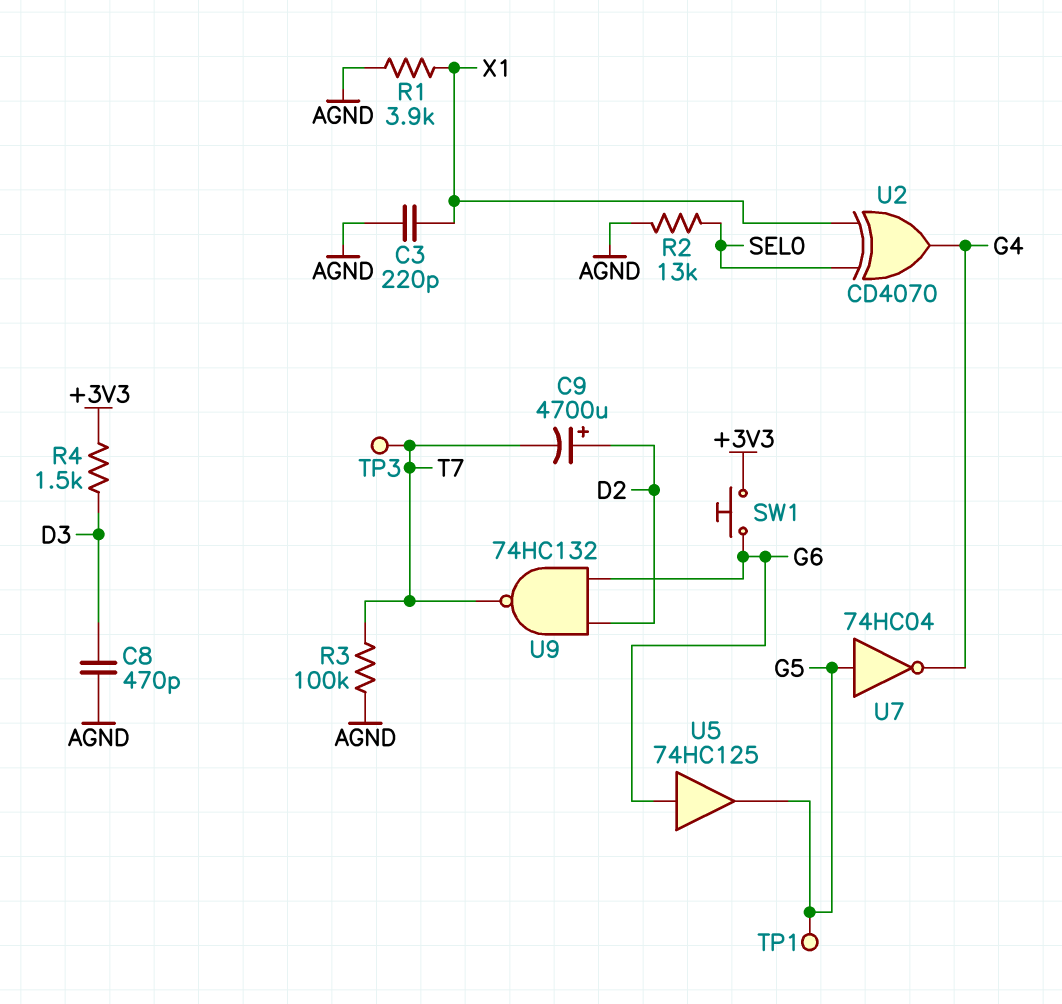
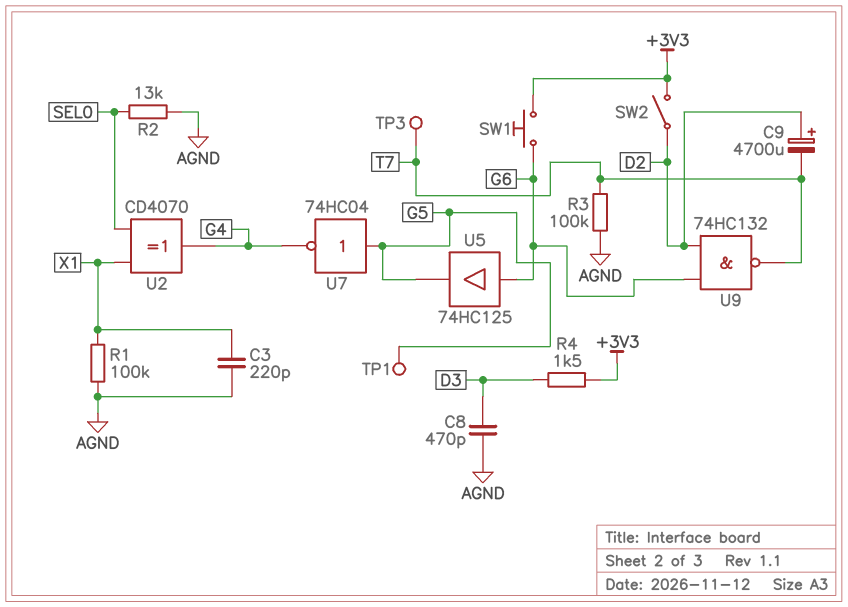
R1: 3.9k (AGND, X1) -> 100k (AGND, X1)
SW2: none -> switch (+3V3, D2)

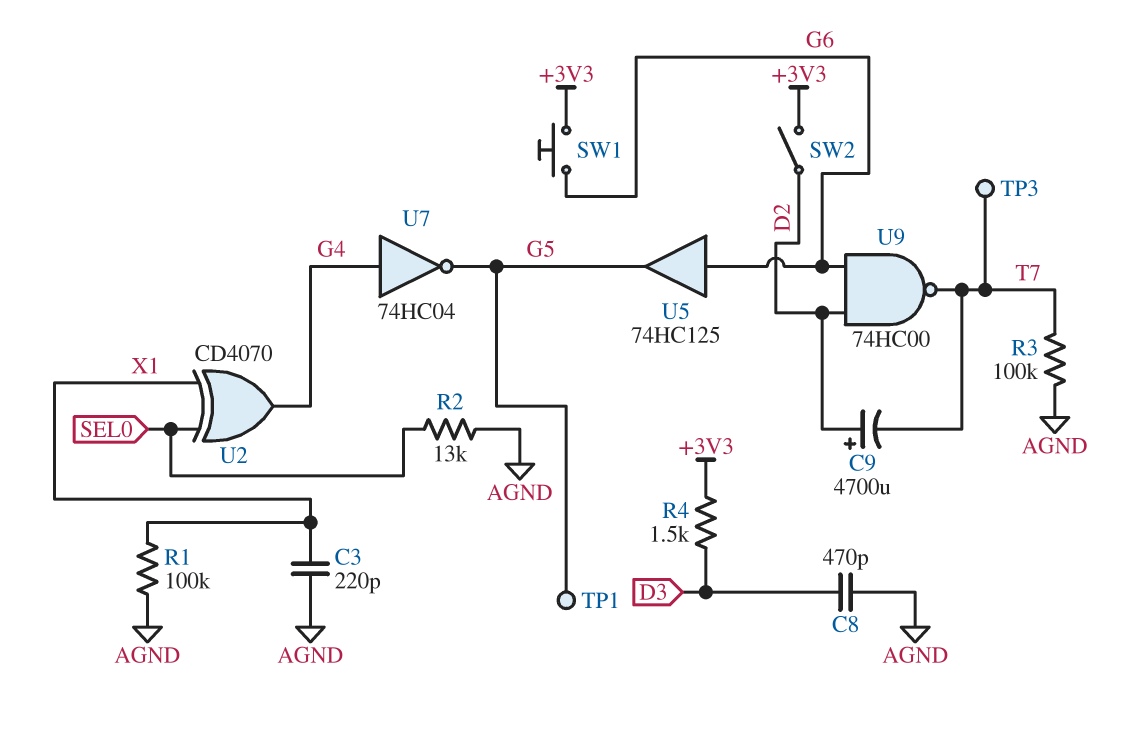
U7: NOT 74HC04 (in G5, out G4) -> NOT 74HC04 (in G4, out G5)
U9: NAND 74HC132 (in D2, in G6, out T7) -> NAND 74HC00 (in D2, in G6, out T7)

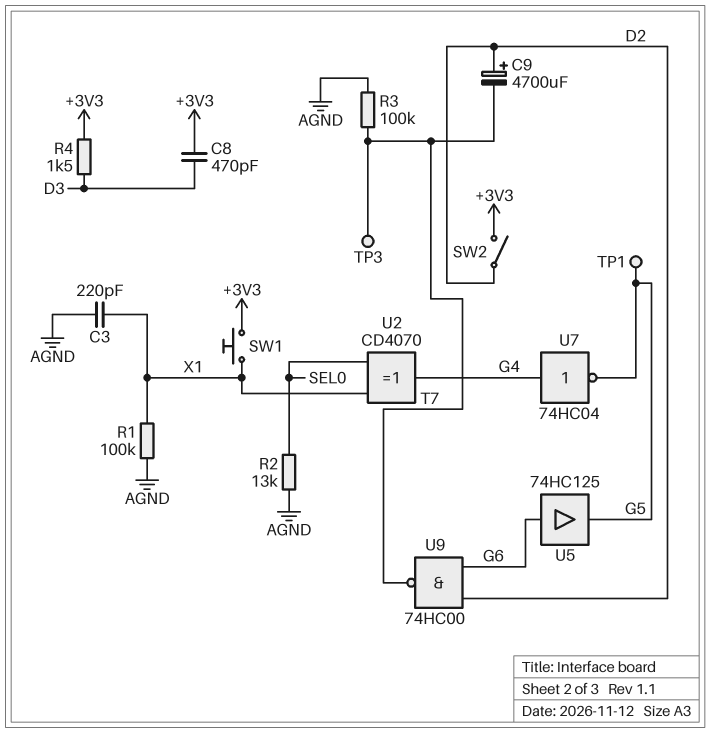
C8: 470pF (AGND, D3) -> 470pF (+3V3, D3)
SW1: button (+3V3, G6) -> button (+3V3, X1)

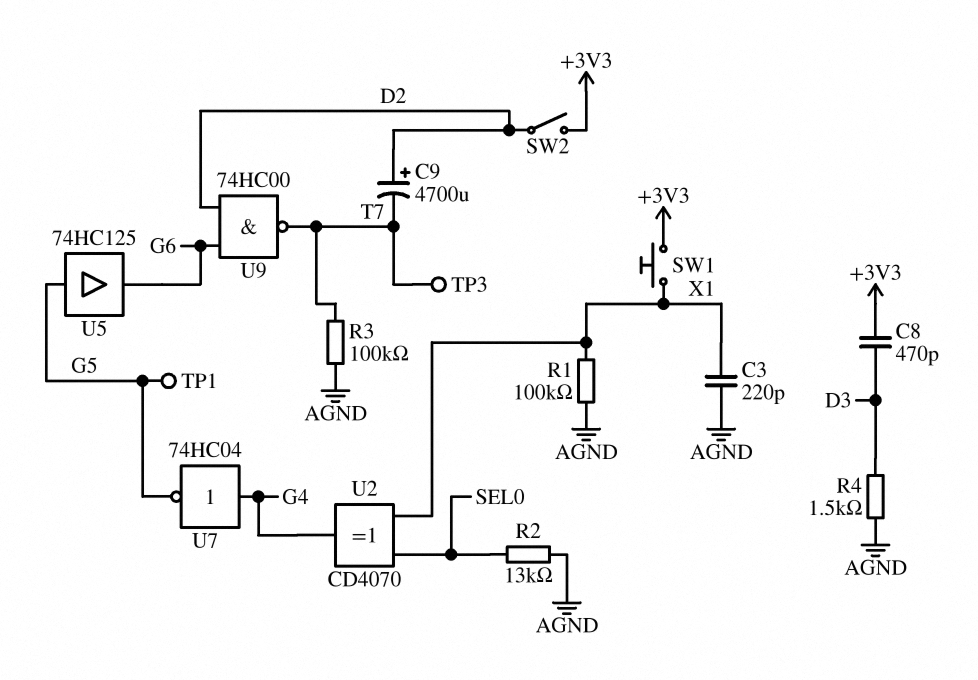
R4: 1.5k (+3V3, D3) -> 1.5k (AGND, D3)
U5: buffer 74HC125 (in G6, out G5) -> buffer 74HC125 (in G5, out G6)

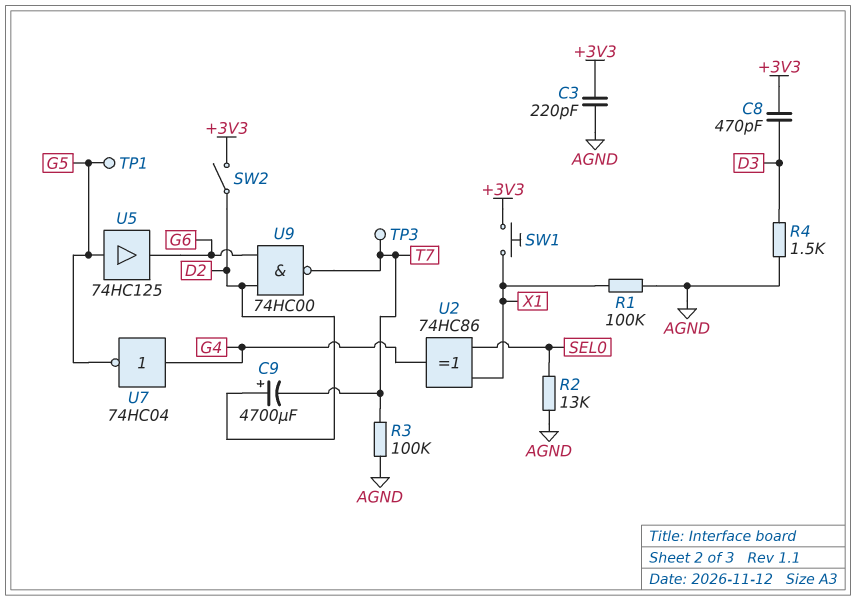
C3: 220pF (AGND, X1) -> 220pF (+3V3, AGND)
U2: XOR CD4070 (in SEL0, in X1, out G4) -> XOR 74HC86 (in SEL0, in X1, out G4)

